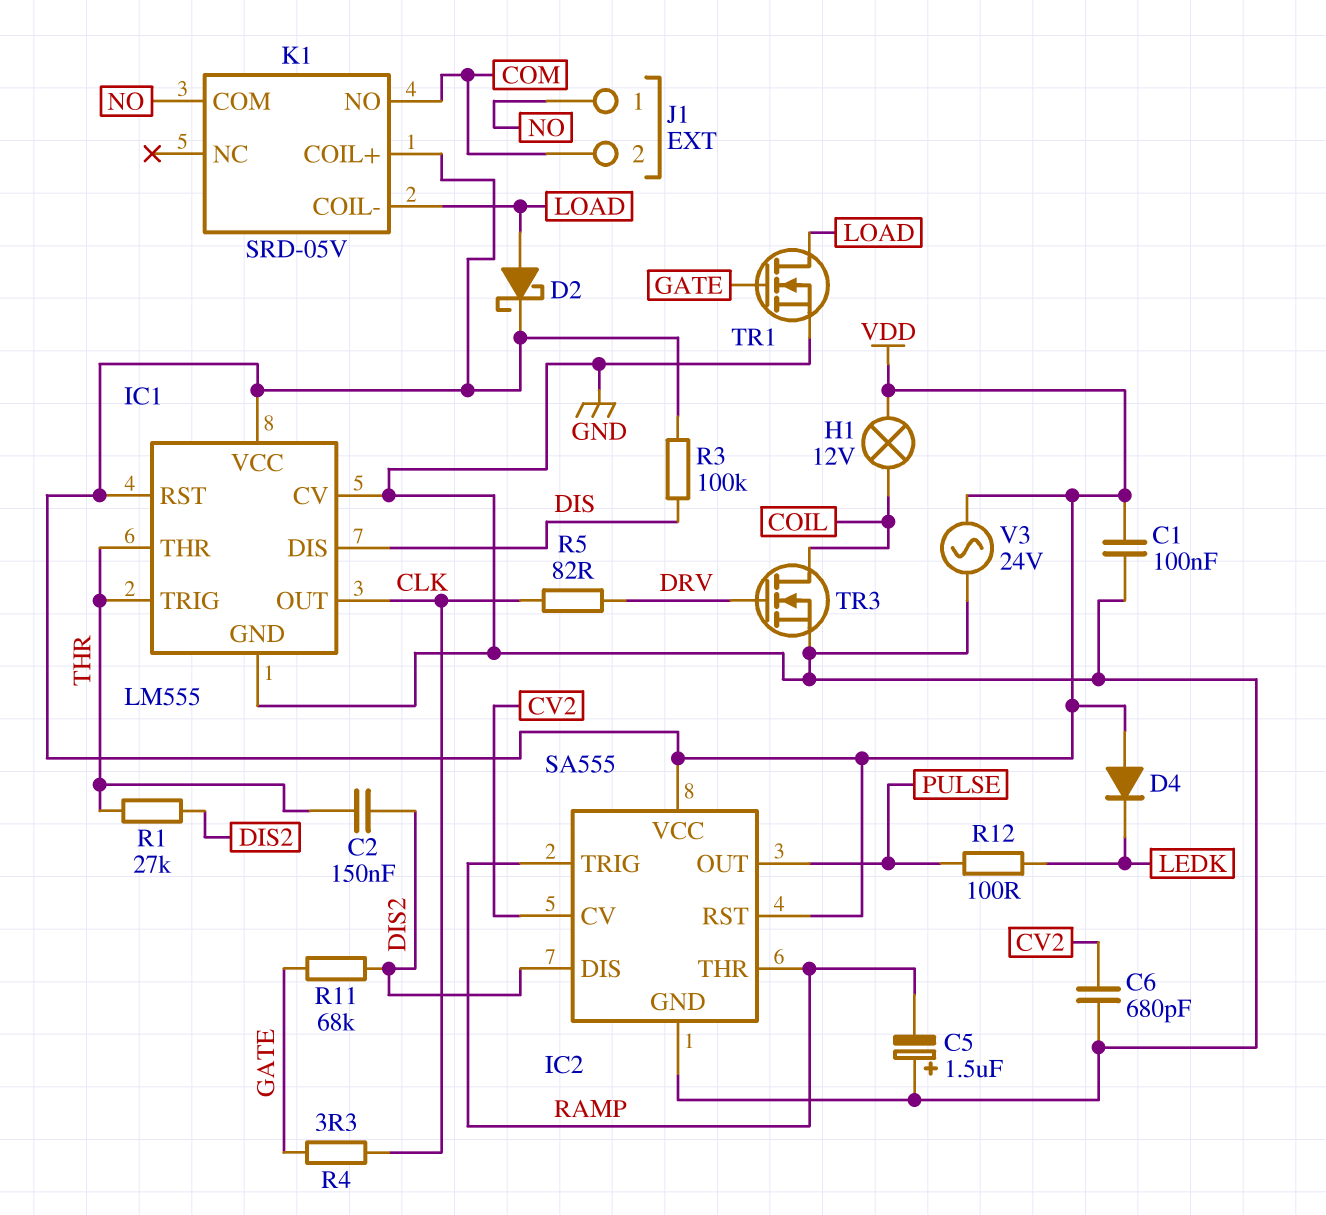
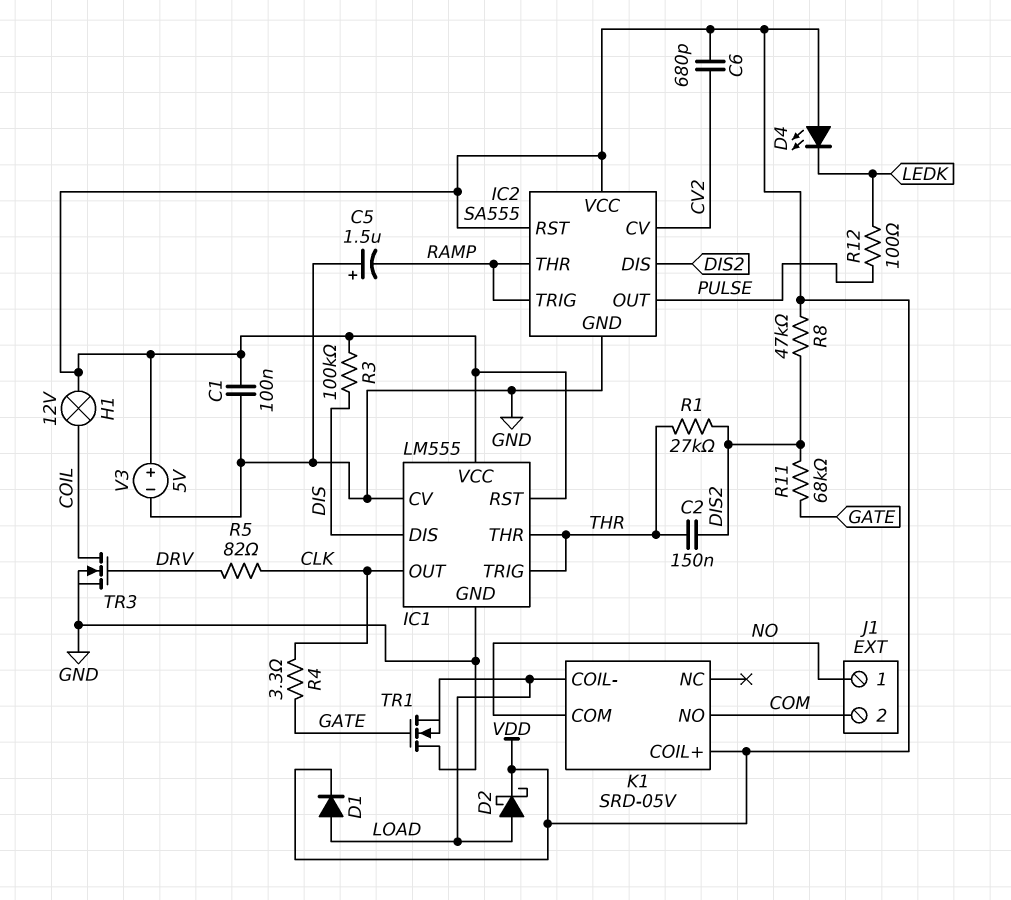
C6: 680pF (CV2, GND) -> 680pF (CV2, VDD)
D1: none -> diode (A LOAD, K VDD)
D4: diode (A VDD, K LEDK) -> LED (A VDD, K LEDK)
R8: none -> 47k (DIS2, VDD)
TR1: NMOS (G GATE, D LOAD, S GND) -> NMOS (G GATE, D GND, S LOAD)
V3: AC 24V (GND, VDD) -> 5V (plus VDD, minus GND)

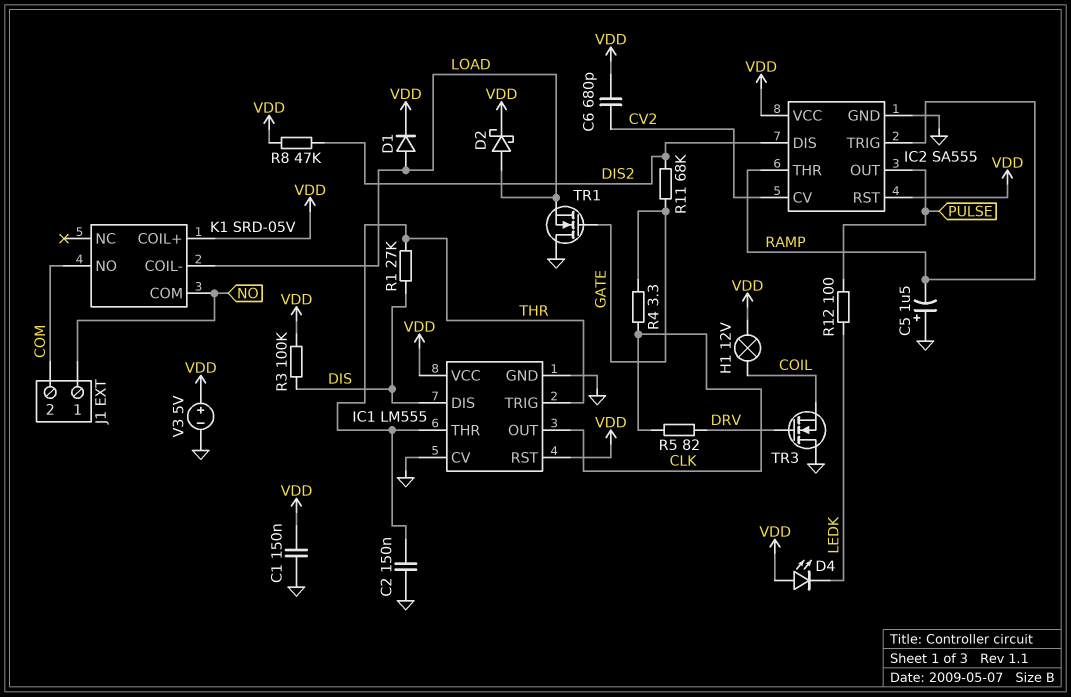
C1: 100nF (GND, VDD) -> 150nF (GND, VDD)
C2: 150nF (DIS2, THR) -> 150nF (GND, THR)
R1: 27k (DIS2, THR) -> 27k (DIS, THR)
TR3: NMOS (G DRV, D COIL, S GND) -> NMOS (G DRV, D GND, S COIL)

